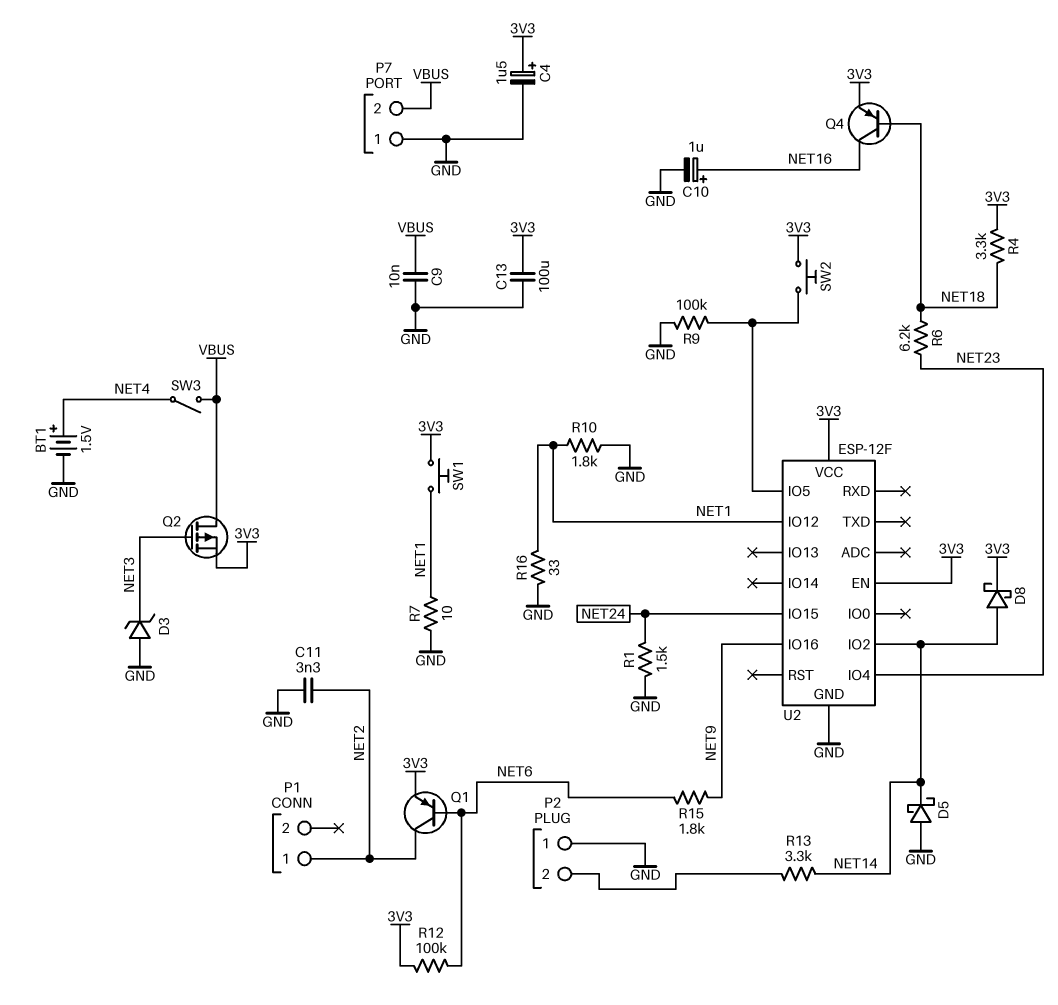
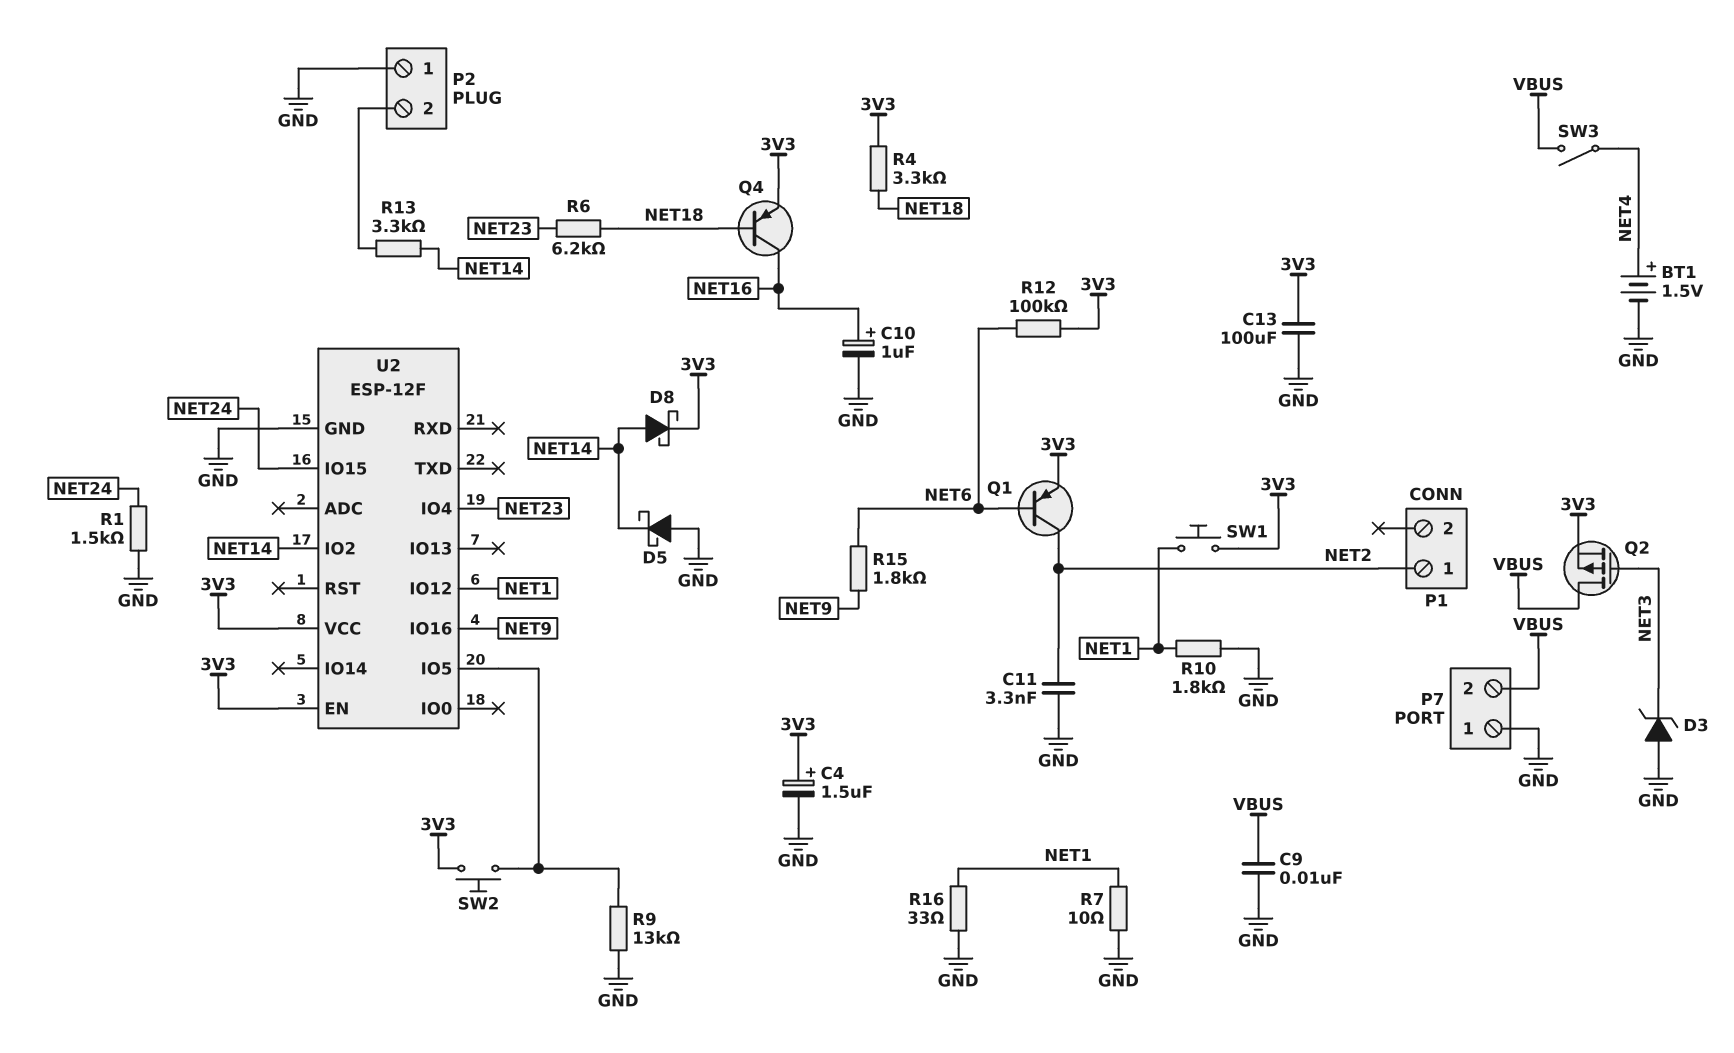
R9: 100k (GND, U2/IO5) -> 13k (GND, U2/IO5)

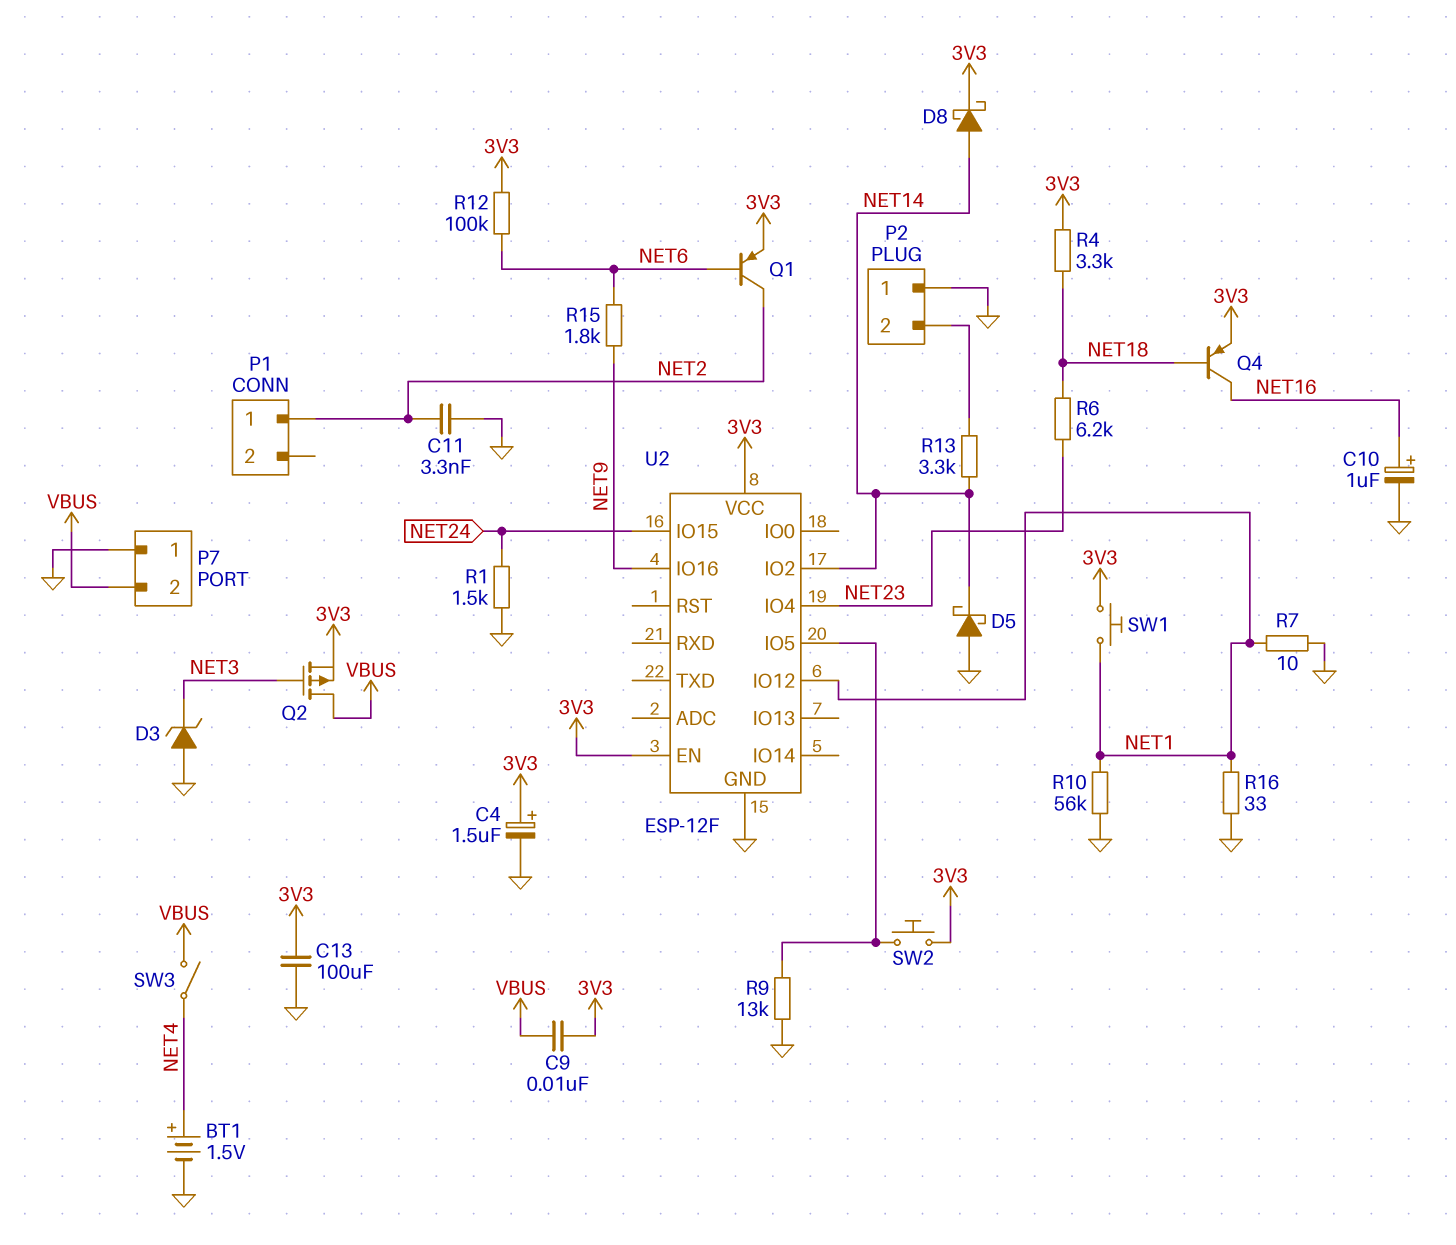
C9: 10nF (GND, VBUS) -> 10nF (3V3, VBUS)
R10: 1.8k (GND, NET1) -> 56k (GND, NET1)

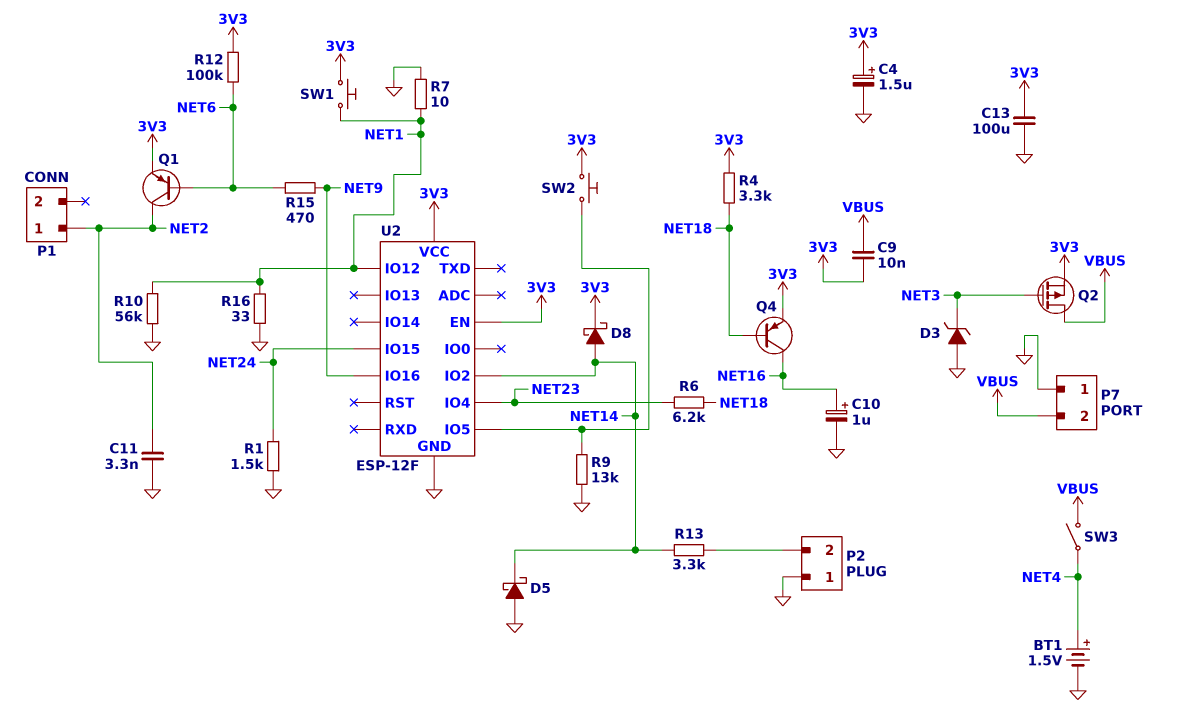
R15: 1.8k (NET6, NET9) -> 470 (NET6, NET9)

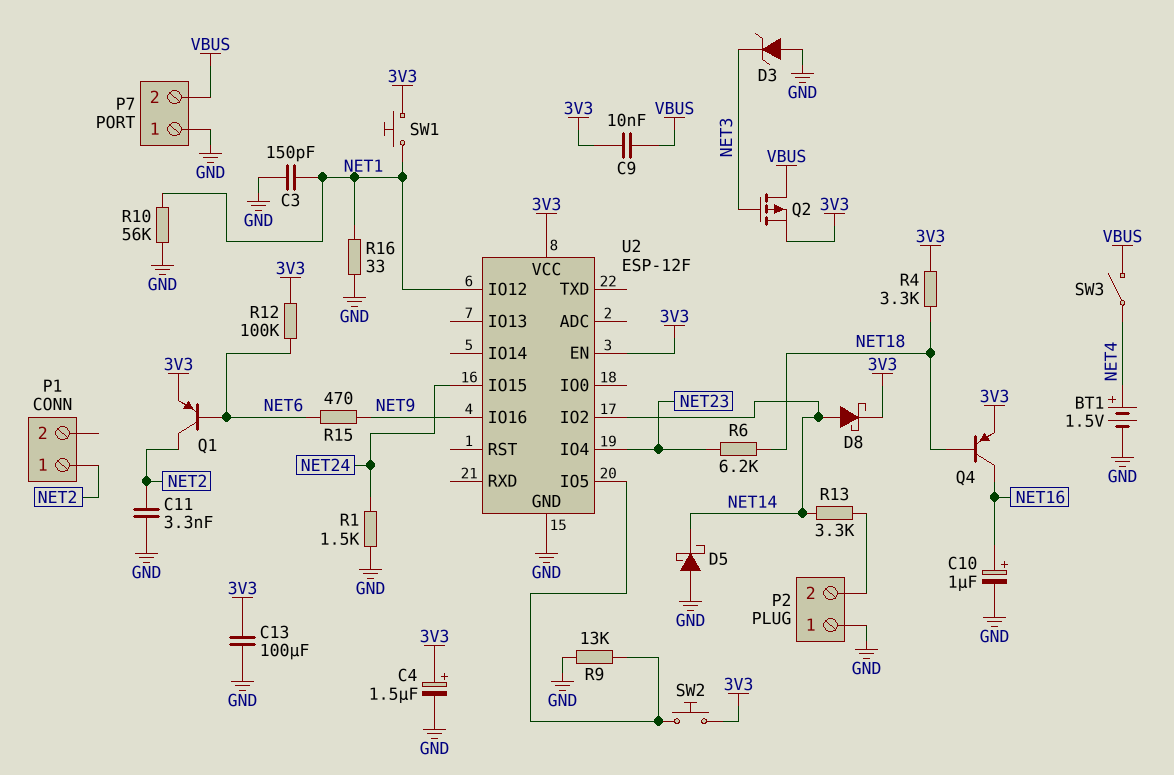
C3: none -> 150pF (GND, NET1)
R7: 10 (GND, NET1) -> none

